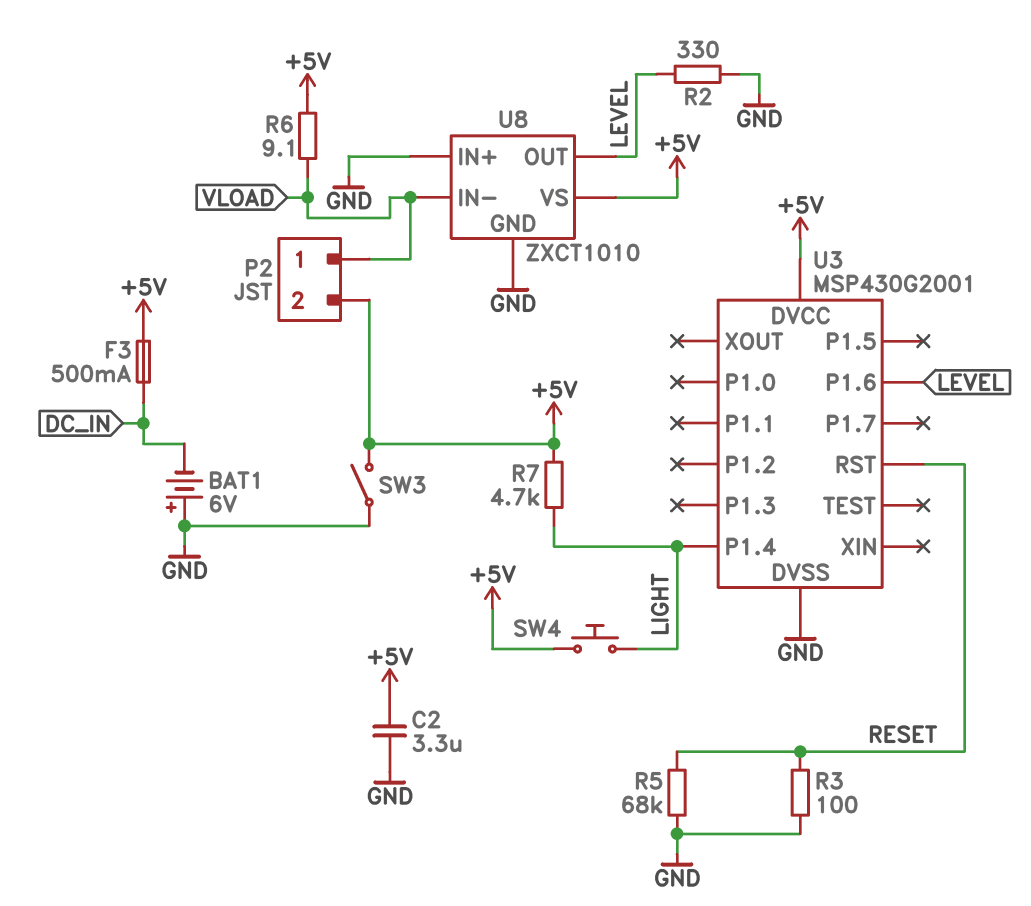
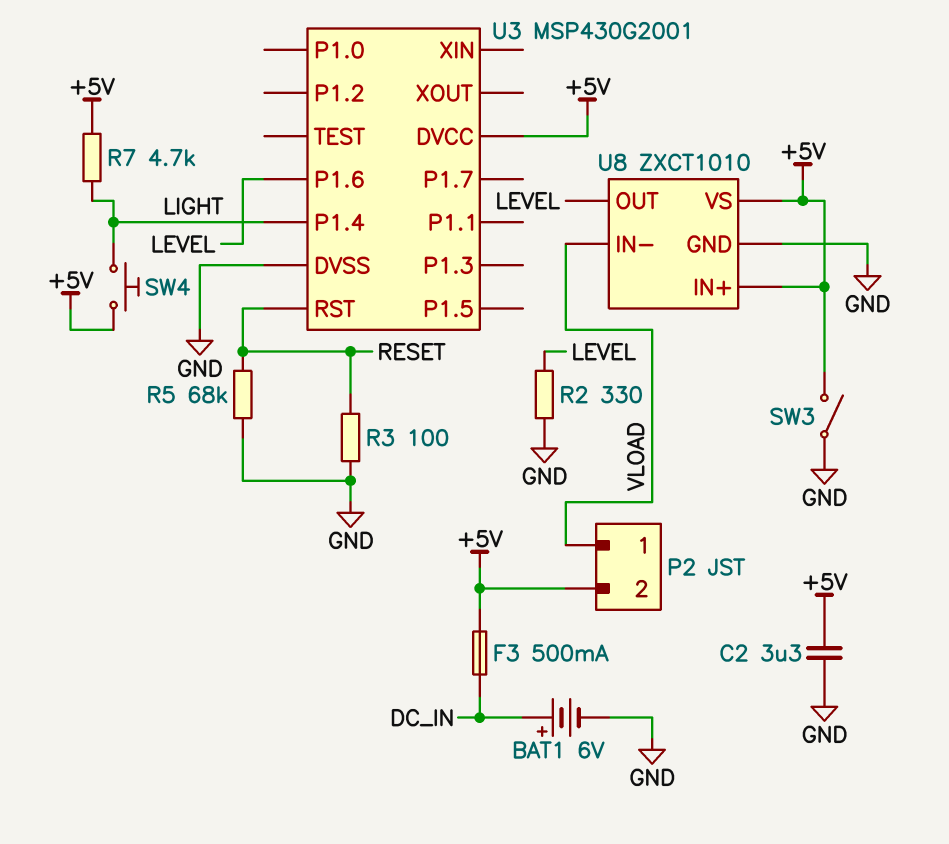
BAT1: 6V (plus GND, minus DC_IN) -> 6V (plus DC_IN, minus GND)
R6: 9.1 (+5V, VLOAD) -> none
U8 pin IN+: GND -> +5V

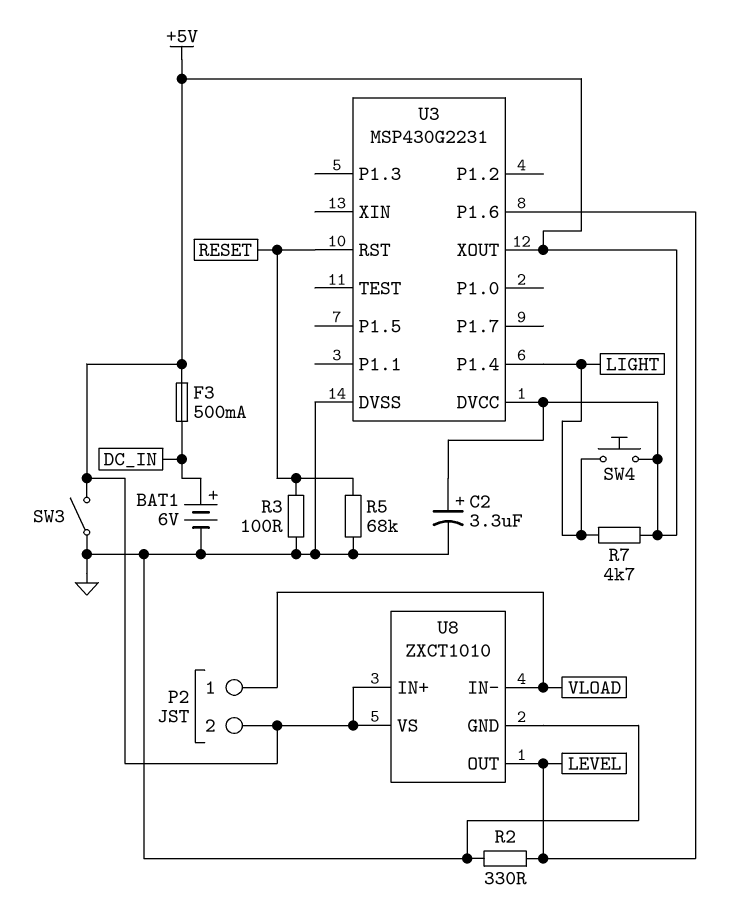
C2: 3.3uF (+5V, GND) -> 3.3uF (plus +5V, minus GND)
U3: MSP430G2001 -> MSP430G2231
U3 pin XOUT: none -> +5V

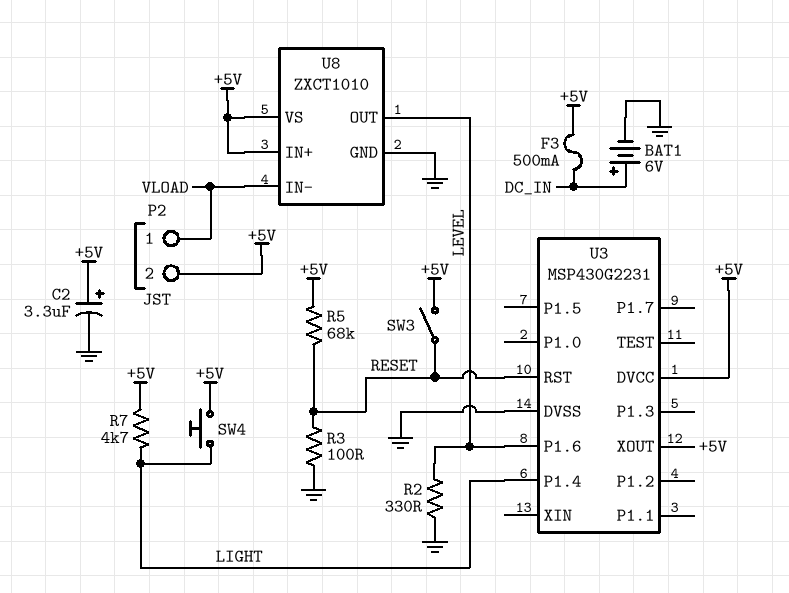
R5: 68k (GND, RESET) -> 68k (+5V, RESET)
SW3: switch (+5V, GND) -> switch (+5V, RESET)

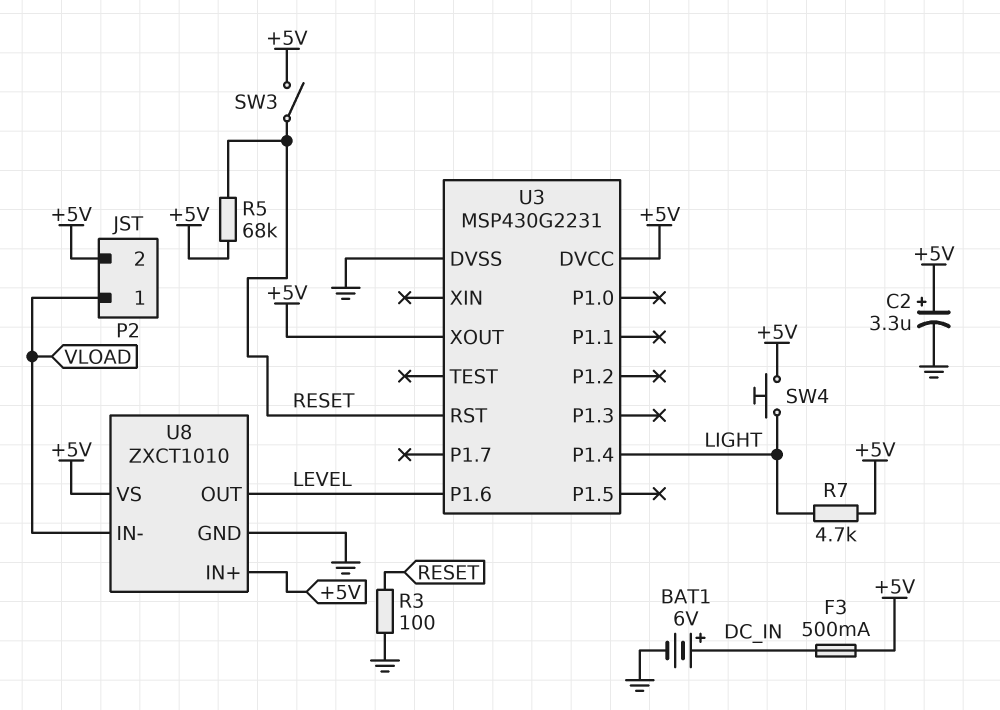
R2: 330 (GND, LEVEL) -> none

